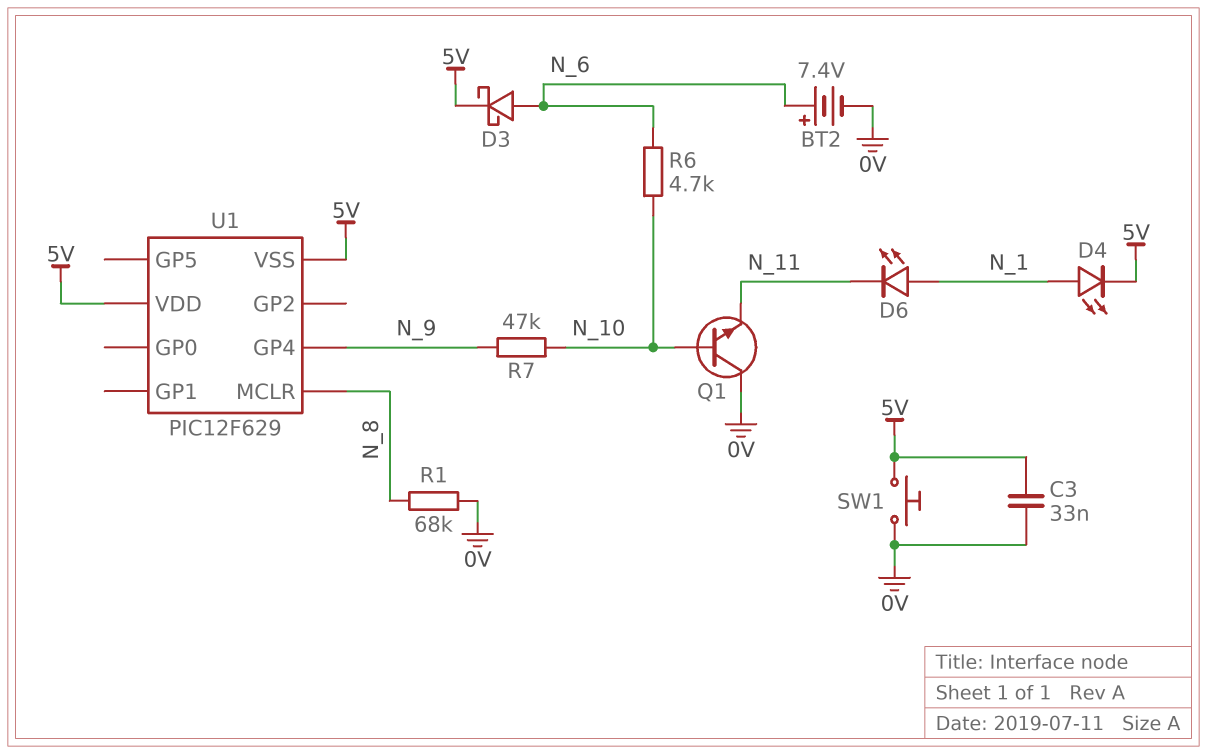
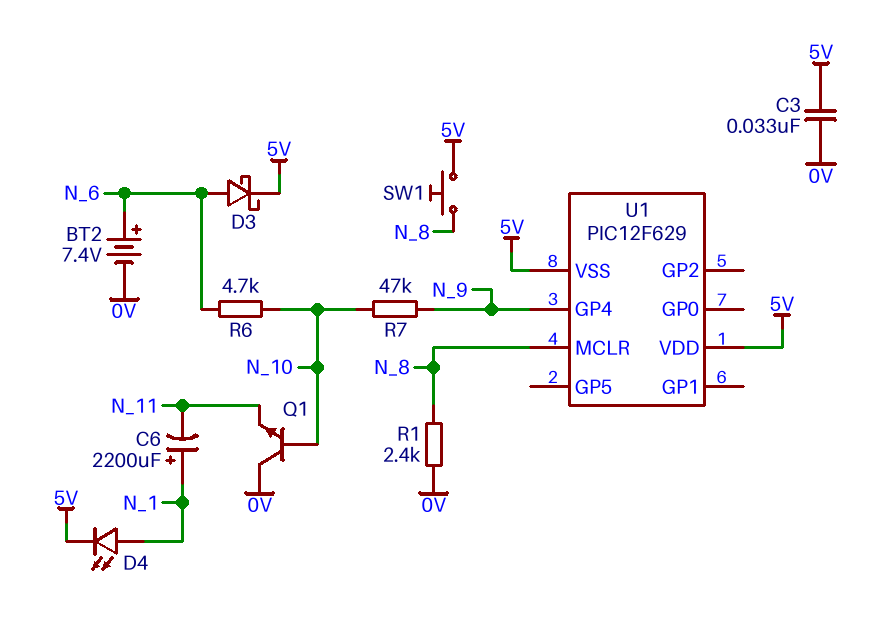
C6: none -> 2200uF (plus N_1, minus N_11)
D6: LED (A N_1, K N_11) -> none
R1: 68k (0V, N_8) -> 2.4k (0V, N_8)
SW1: button (0V, 5V) -> button (5V, N_8)

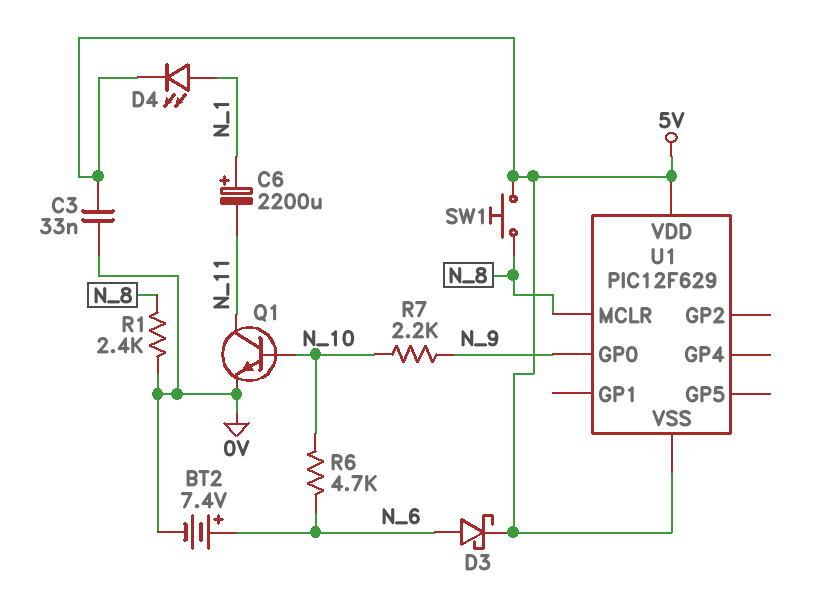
Q1: NPN (B N_10, C 0V, E N_11) -> NPN (B N_10, C N_11, E 0V)
R7: 47k (N_9, N_10) -> 2.2k (N_9, N_10)
U1 pin GP0: none -> N_9
U1 pin GP4: N_9 -> none

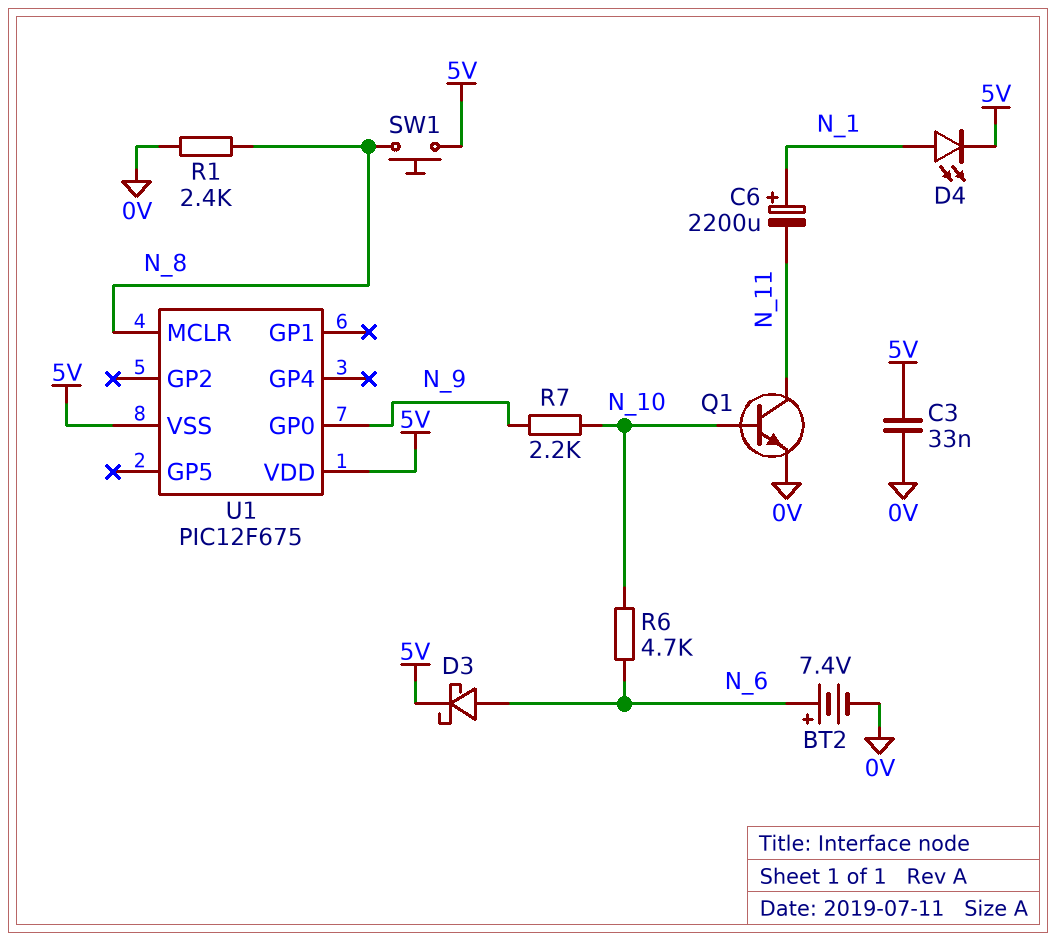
U1: PIC12F629 -> PIC12F675

